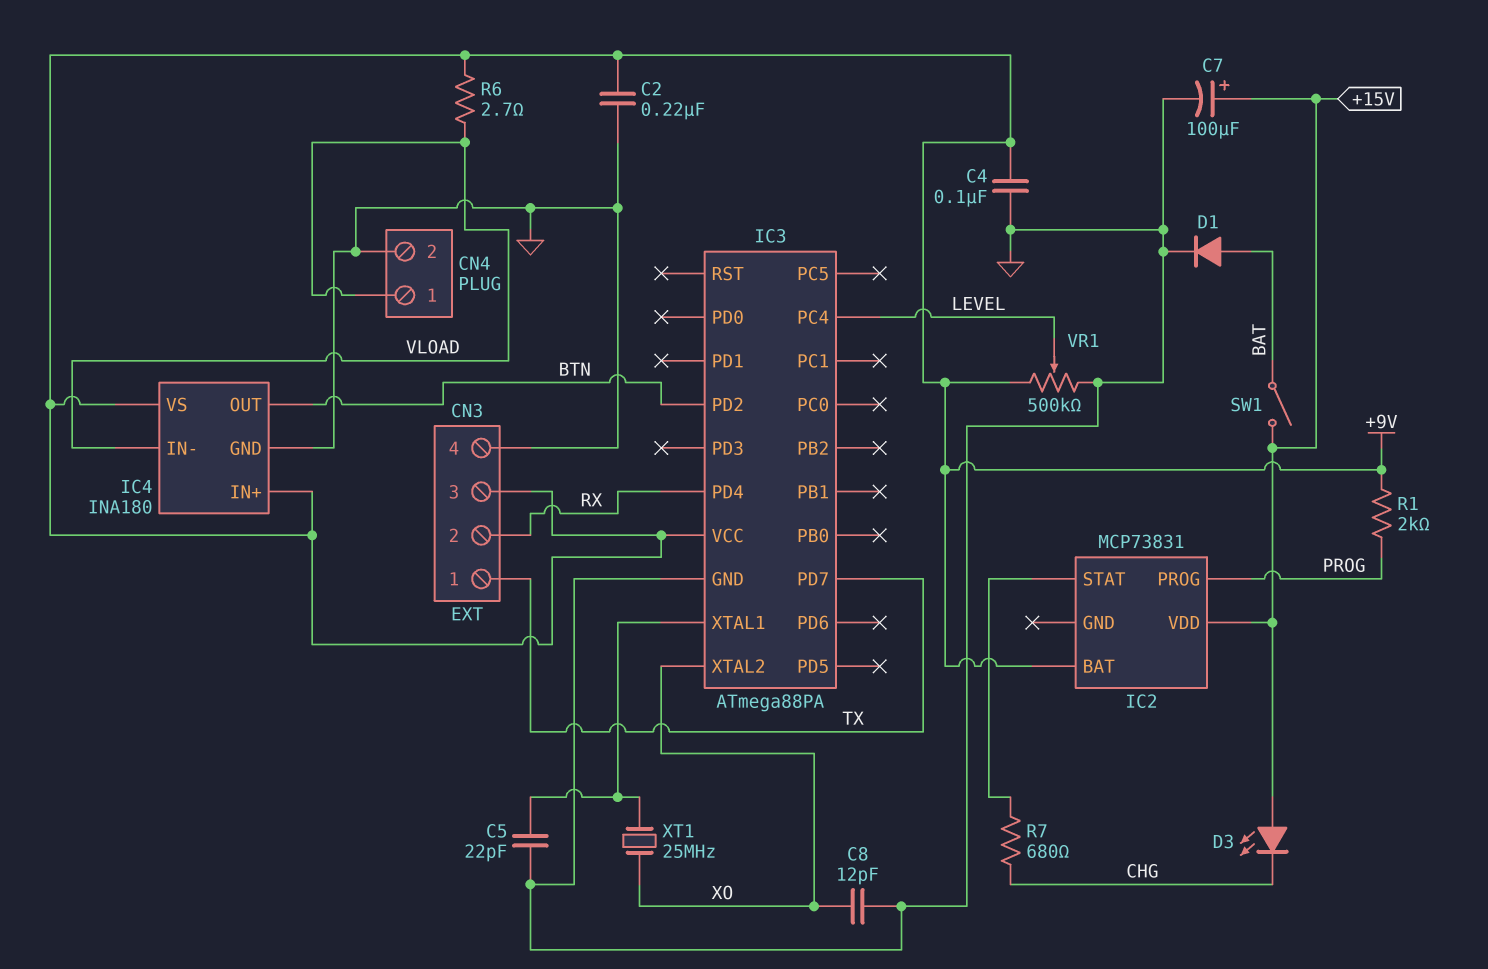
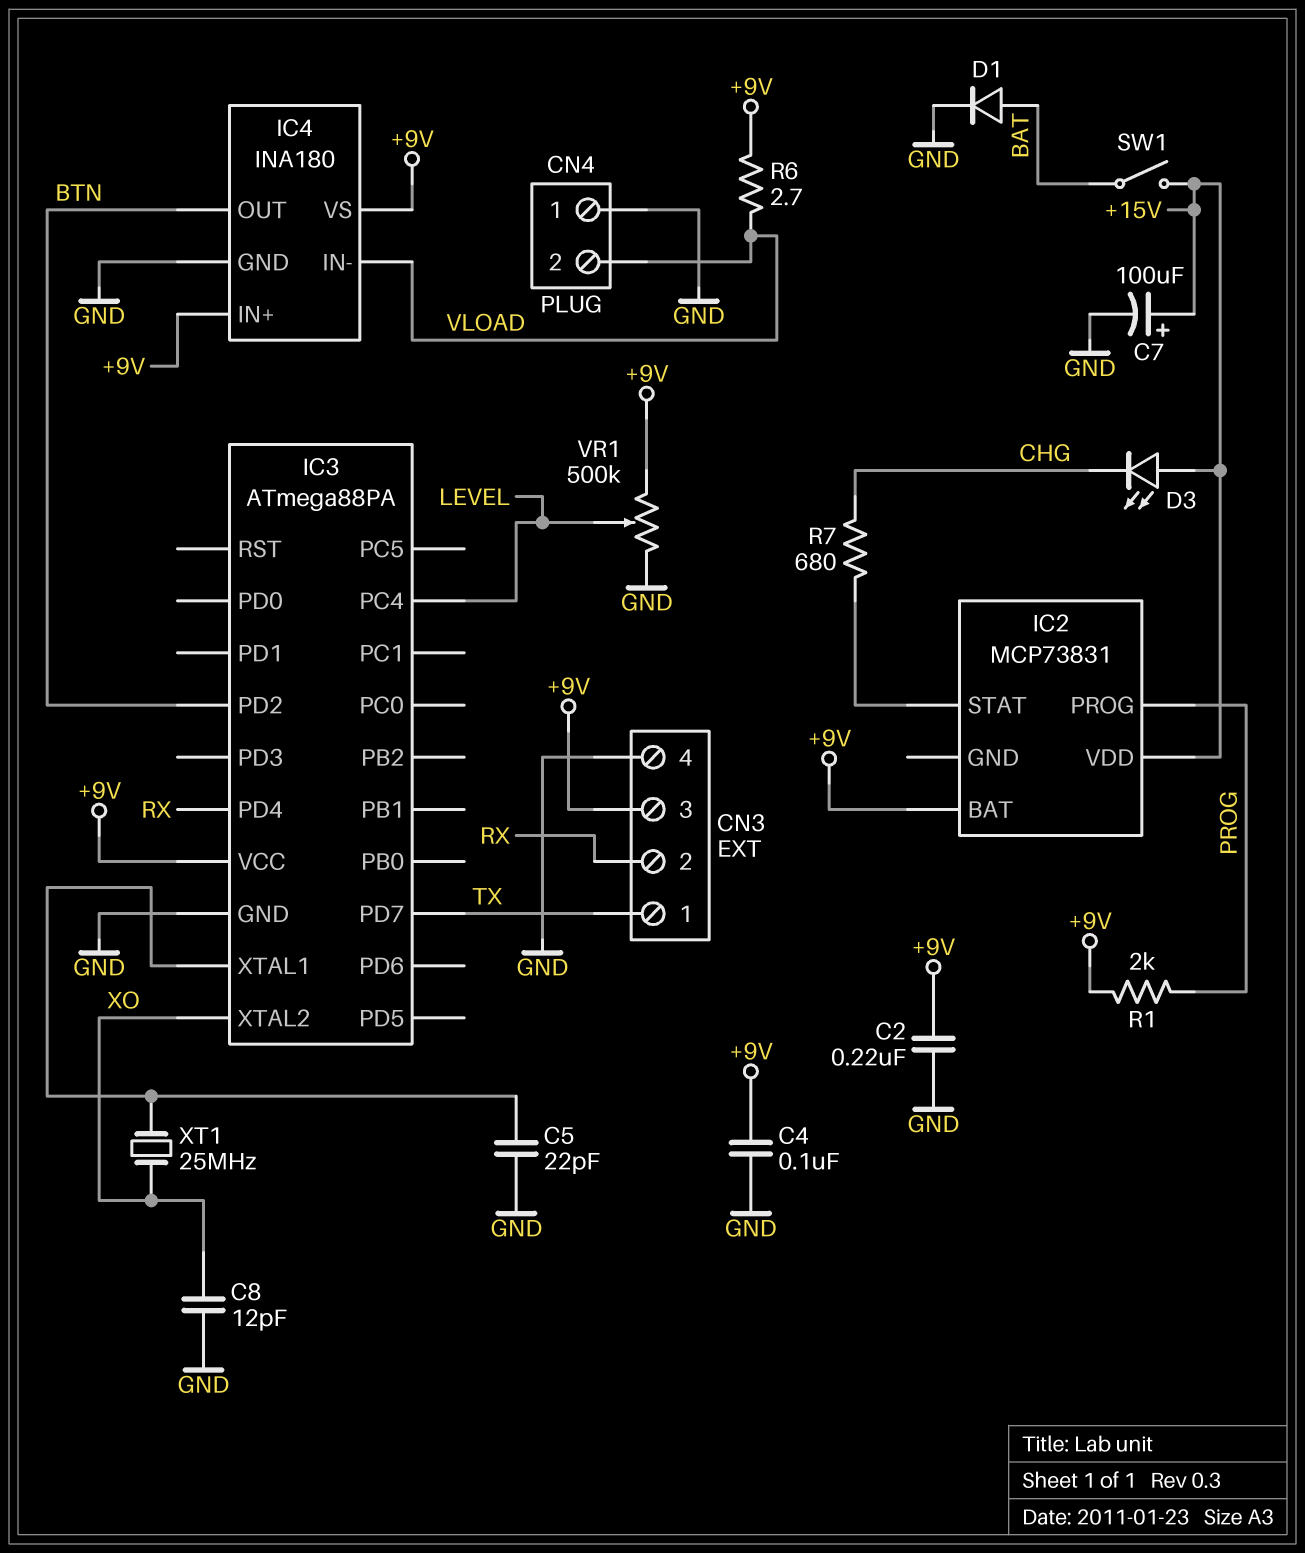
CN4 pin 1: VLOAD -> GND
CN4 pin 2: GND -> VLOAD

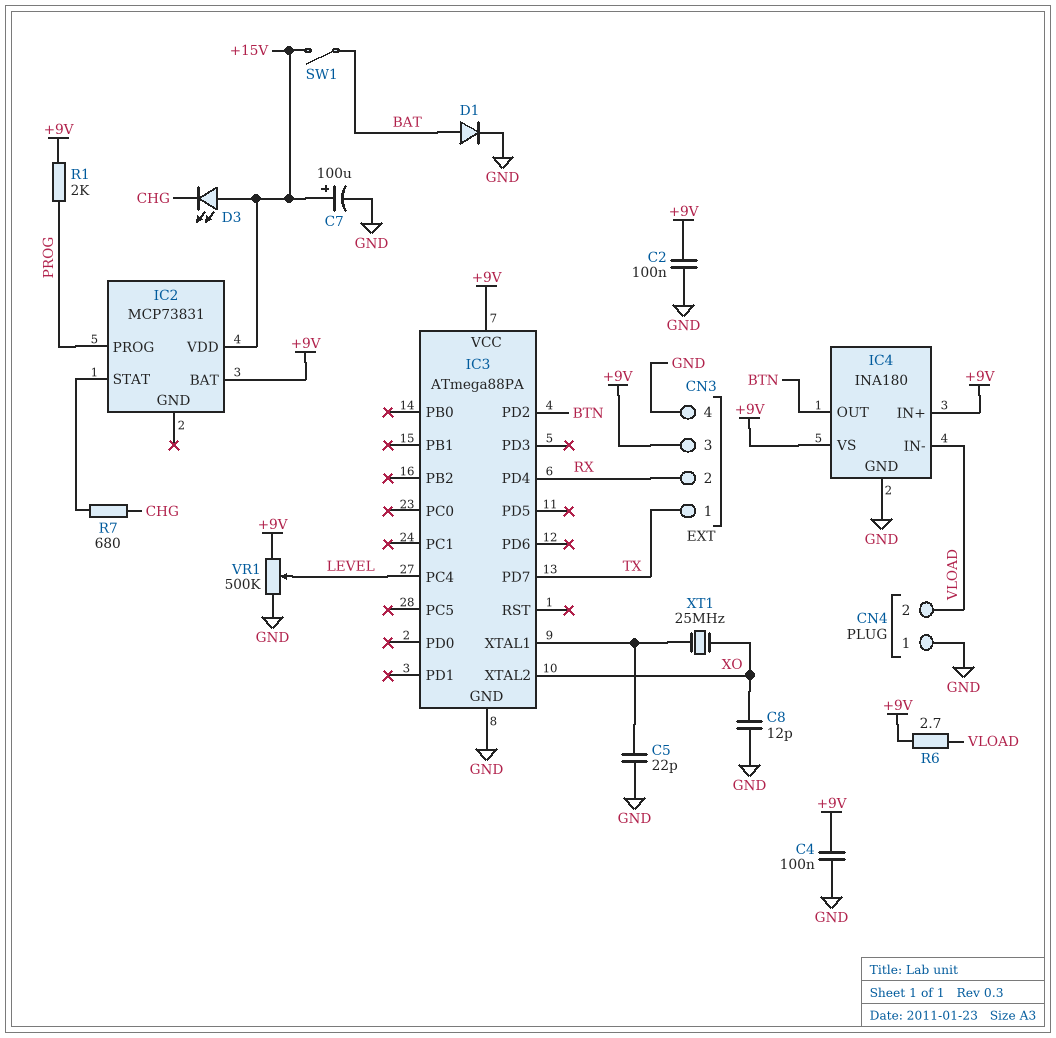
C2: 220nF (+9V, GND) -> 100nF (+9V, GND)

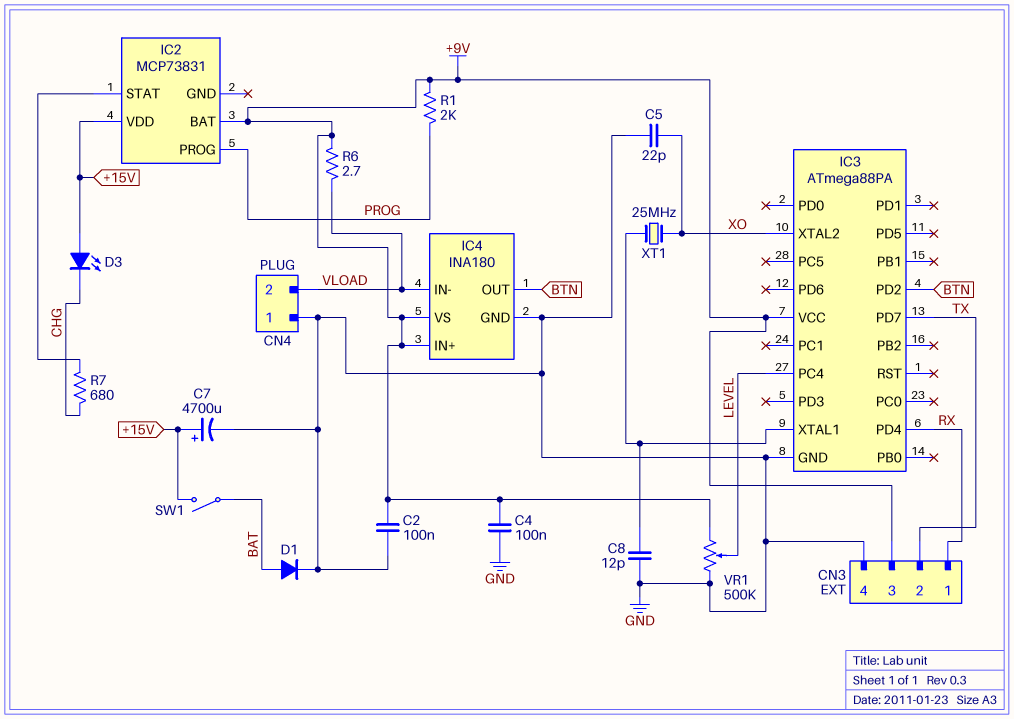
C5: 22pF (GND, IC3/XTAL1) -> 22pF (GND, XO)
C7: 100uF (plus +15V, minus GND) -> 4700uF (plus +15V, minus GND)
C8: 12pF (GND, XO) -> 12pF (GND, IC3/XTAL1)
CN3 pin 1: TX -> RX
CN3 pin 2: RX -> TX

